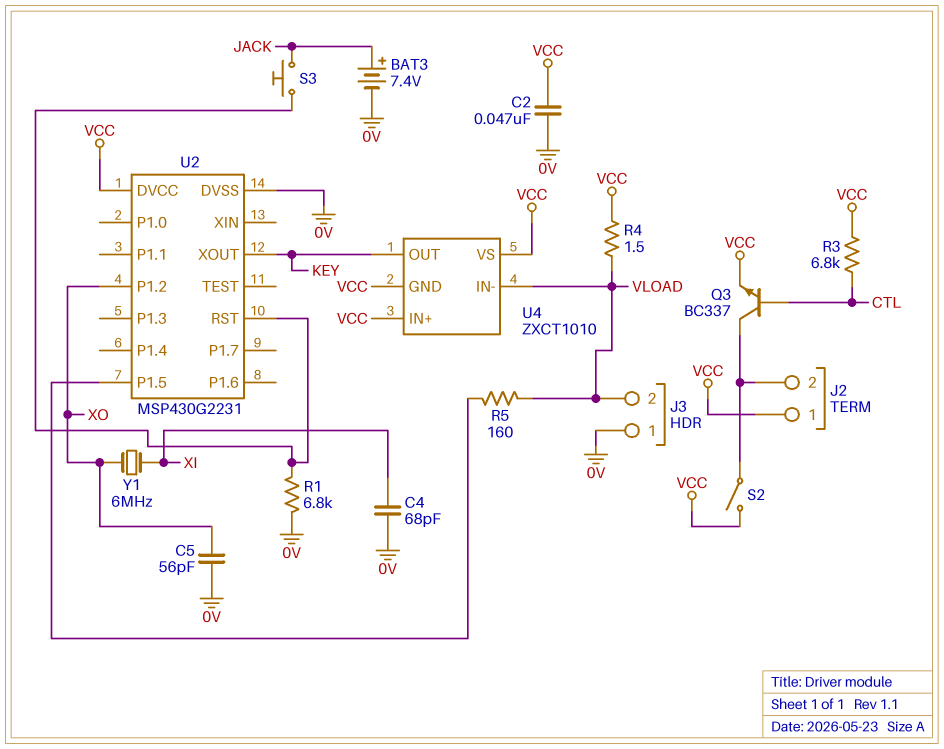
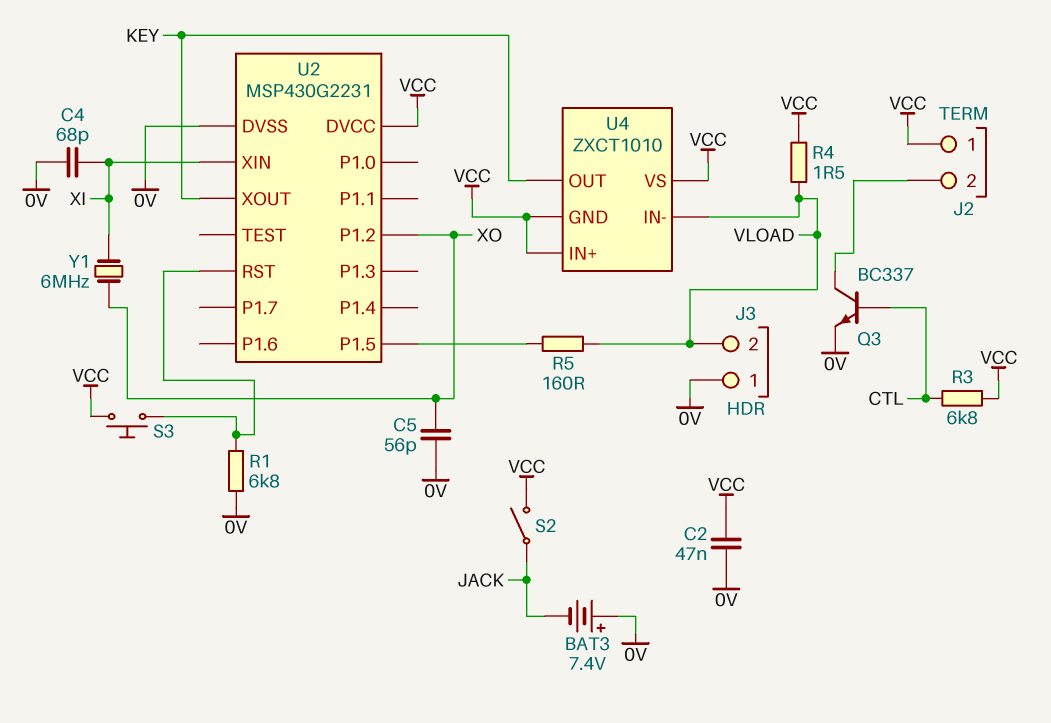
BAT3: 7.4V (plus JACK, minus 0V) -> 7.4V (plus 0V, minus JACK)
Q3: NPN BC337 (B CTL, C J2/2, E VCC) -> NPN BC337 (B CTL, C J2/2, E 0V)
S2: switch (J2/2, VCC) -> switch (JACK, VCC)
S3: button (JACK, U2/RST) -> button (U2/RST, VCC)
U2 pin XIN: none -> XI

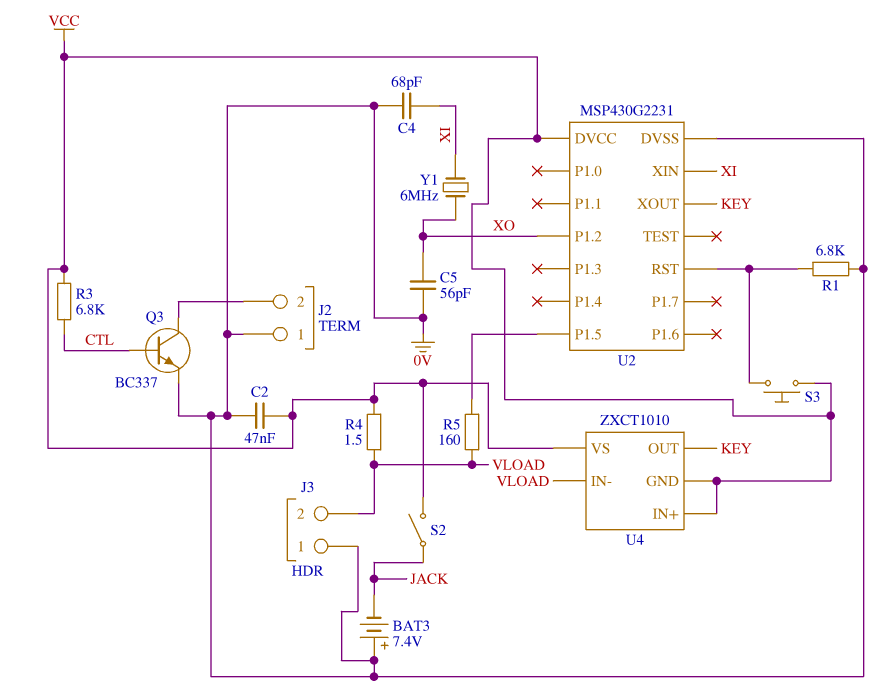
J2 pin 1: VCC -> 0V

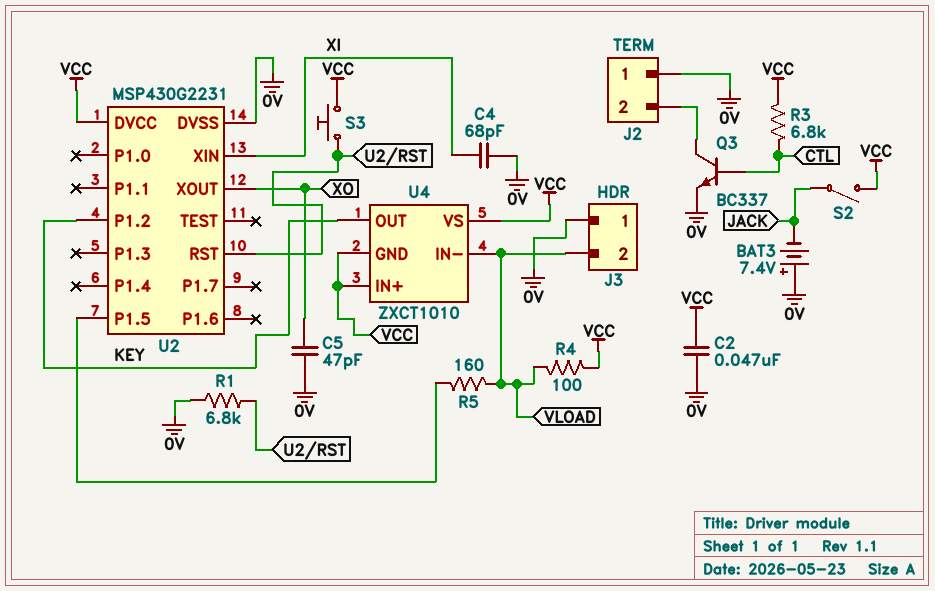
C5: 56pF (0V, XO) -> 47pF (0V, XO)
R4: 1.5 (VCC, VLOAD) -> 100 (VCC, VLOAD)
U2 pin P1.2: XO -> KEY
U2 pin XOUT: KEY -> XO
Y1: 6MHz (XI, XO) -> none

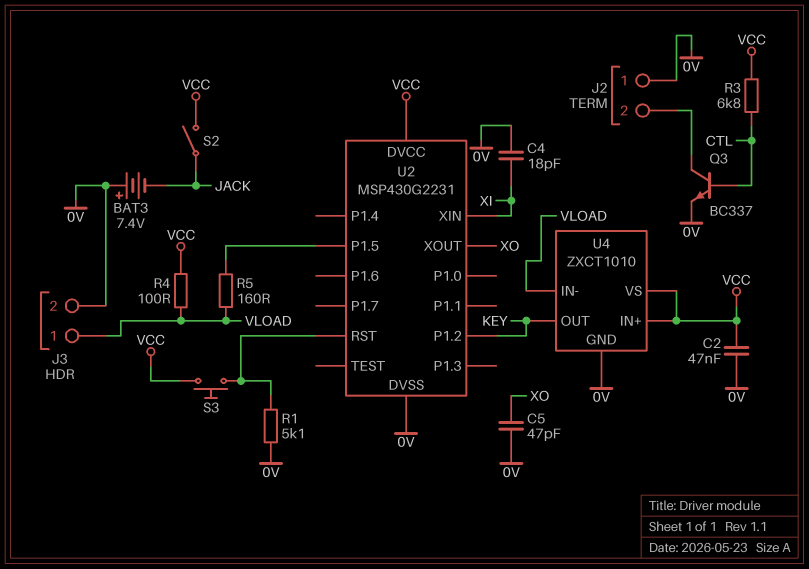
C4: 68pF (0V, XI) -> 18pF (0V, XI)
J3 pin 1: 0V -> VLOAD
J3 pin 2: VLOAD -> 0V
R1: 6.8k (0V, U2/RST) -> 5.1k (0V, U2/RST)
U4 pin GND: VCC -> 0V

